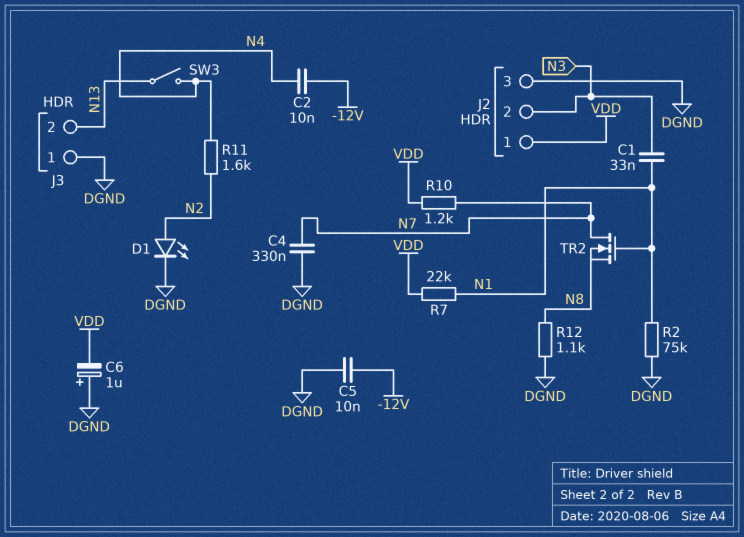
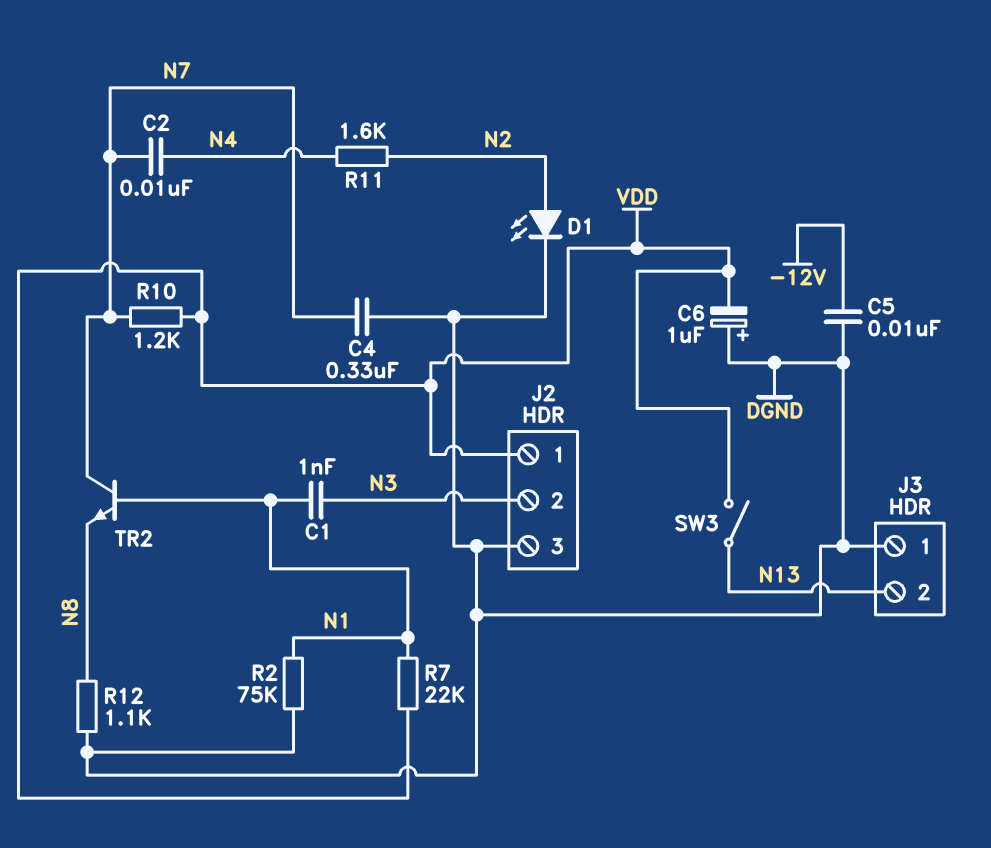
C1: 33nF (N1, N3) -> 1nF (N1, N3)
C2: 10nF (-12V, N4) -> 10nF (N4, N7)
SW3: switch (N4, N13) -> switch (N13, VDD)
TR2: NMOS (G N1, D N7, S N8) -> NPN (B N1, C N7, E N8)

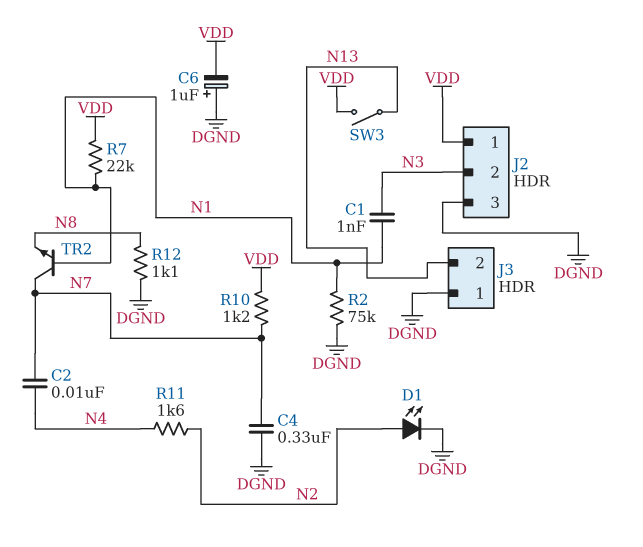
C5: 10nF (-12V, DGND) -> none

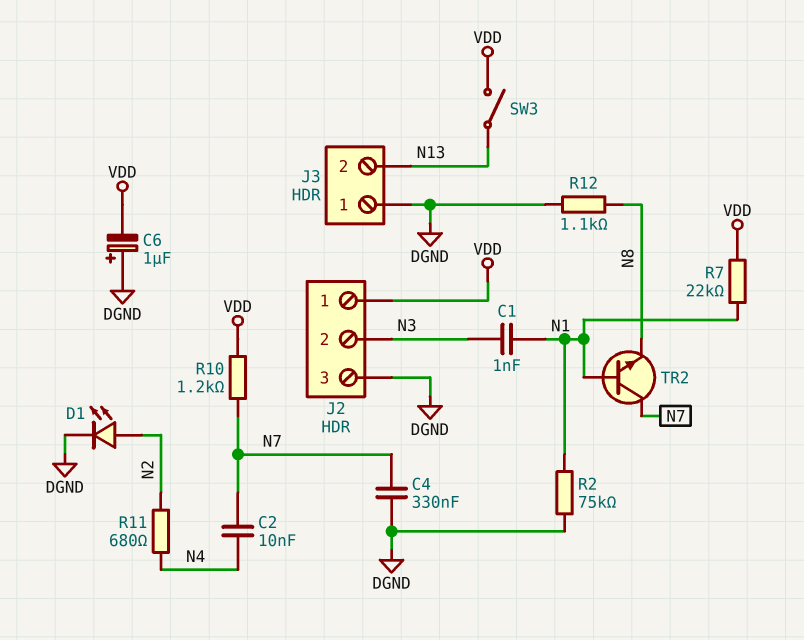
R11: 1.6k (N2, N4) -> 680 (N2, N4)

